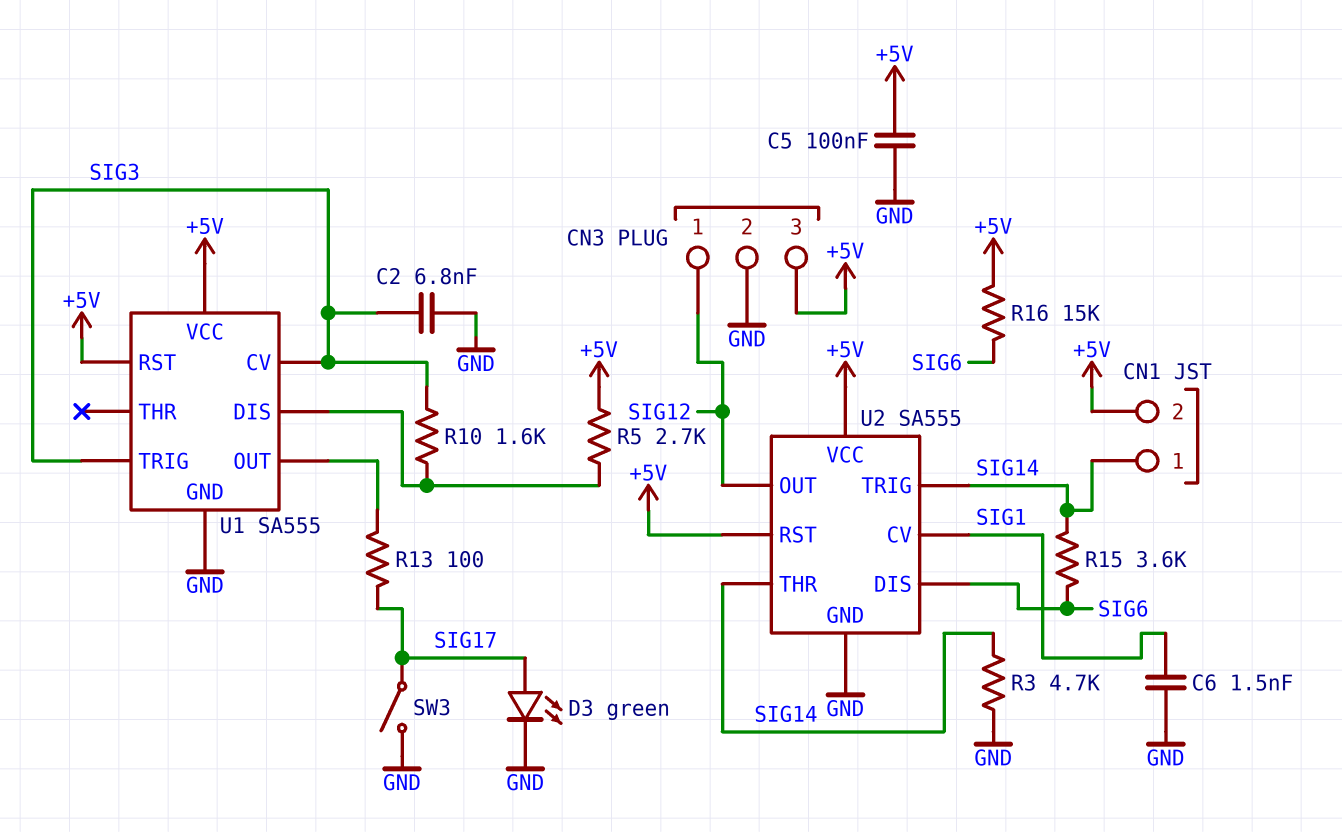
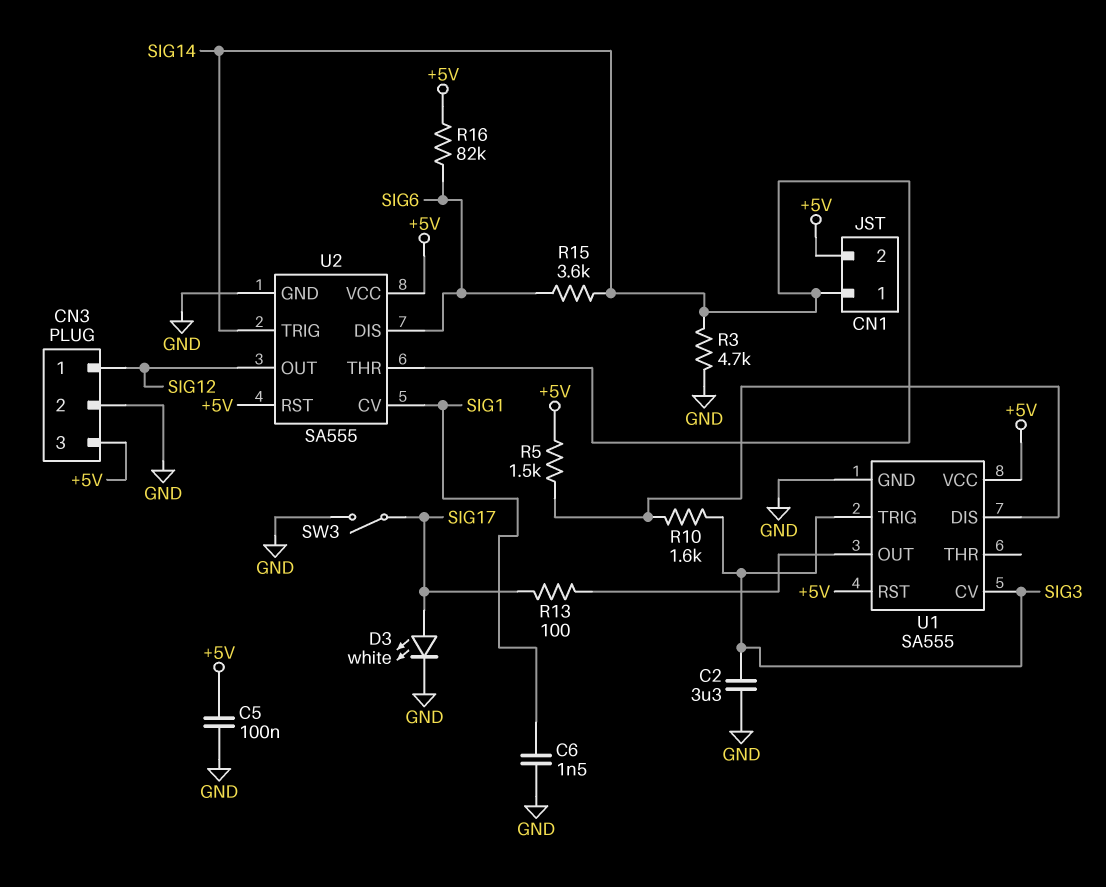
C2: 6.8nF (GND, SIG3) -> 3.3uF (GND, SIG3)
D3: LED green (A SIG17, K GND) -> LED white (A SIG17, K GND)
R5: 2.7k (+5V, U1/DIS) -> 1.5k (+5V, U1/DIS)
R16: 15k (+5V, SIG6) -> 82k (+5V, SIG6)

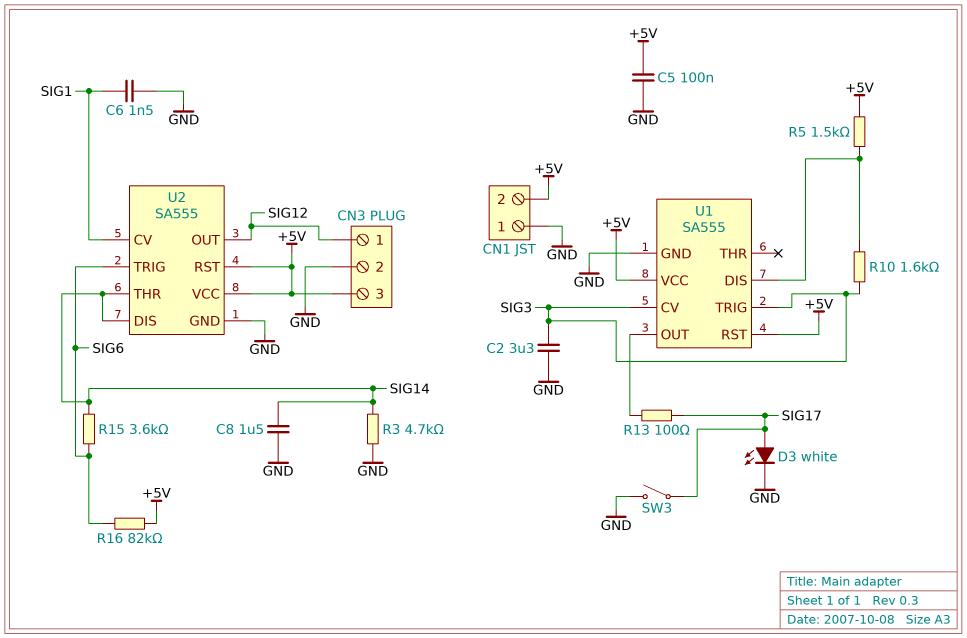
C8: none -> 1.5uF (GND, SIG14)
CN1 pin 1: SIG14 -> GND
U2 pin DIS: SIG6 -> SIG14
U2 pin TRIG: SIG14 -> SIG6

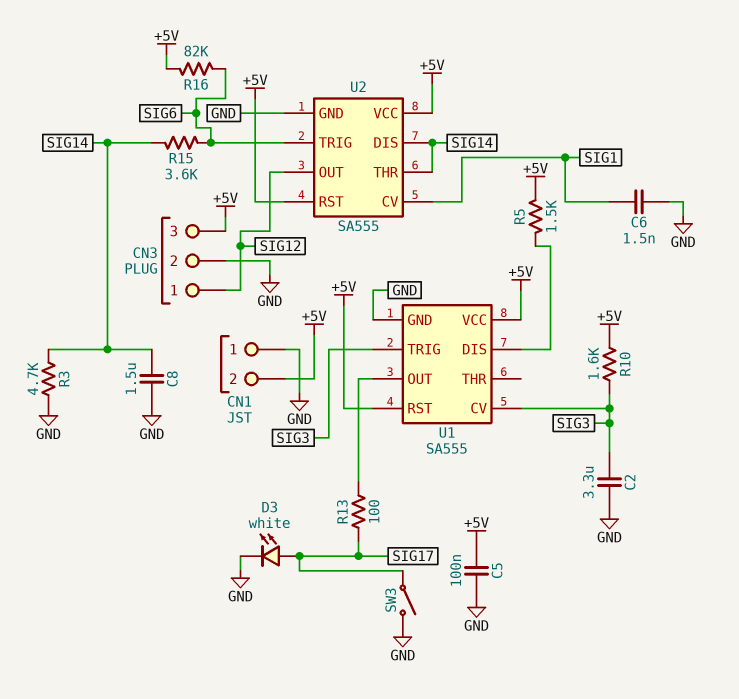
R10: 1.6k (SIG3, U1/DIS) -> 1.6k (+5V, SIG3)

